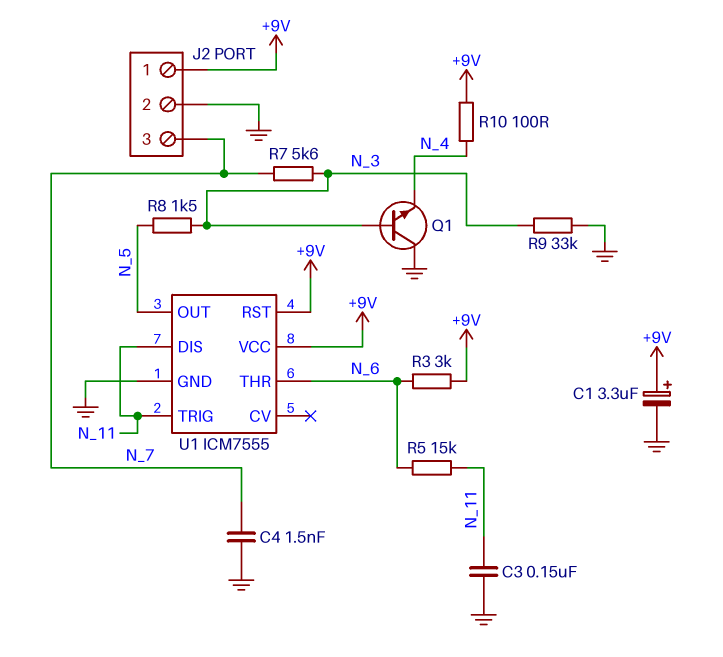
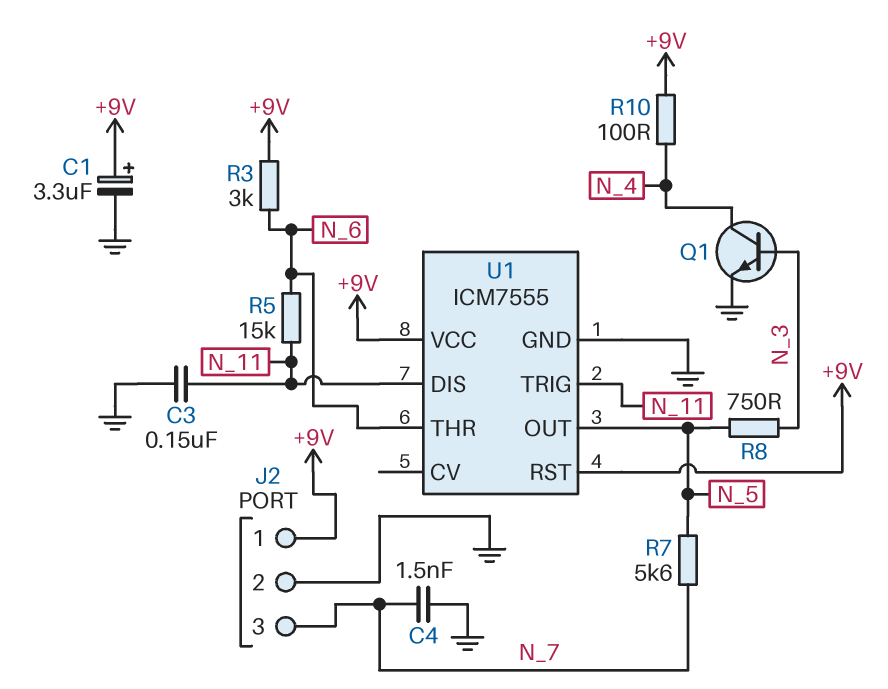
Q1: NPN (B N_3, C GND, E N_4) -> NPN (B N_3, C N_4, E GND)
R7: 5.6k (N_3, N_7) -> 5.6k (N_5, N_7)
R8: 1.5k (N_3, N_5) -> 750 (N_3, N_5)
R9: 33k (GND, N_3) -> none

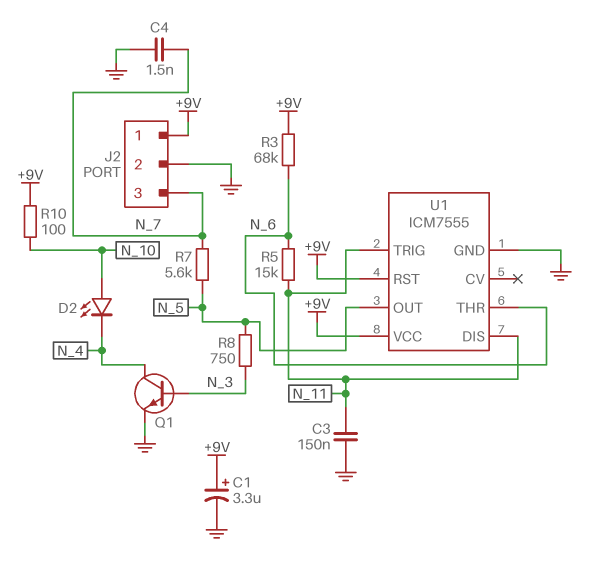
D2: none -> LED (A N_10, K N_4)
R3: 3k (+9V, N_6) -> 68k (+9V, N_6)
R10: 100 (+9V, N_4) -> 100 (+9V, N_10)

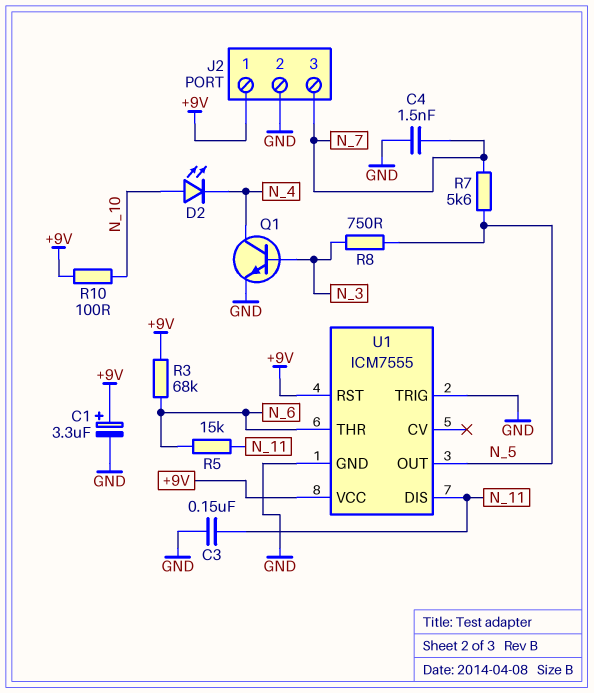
U1 pin TRIG: N_11 -> GND

